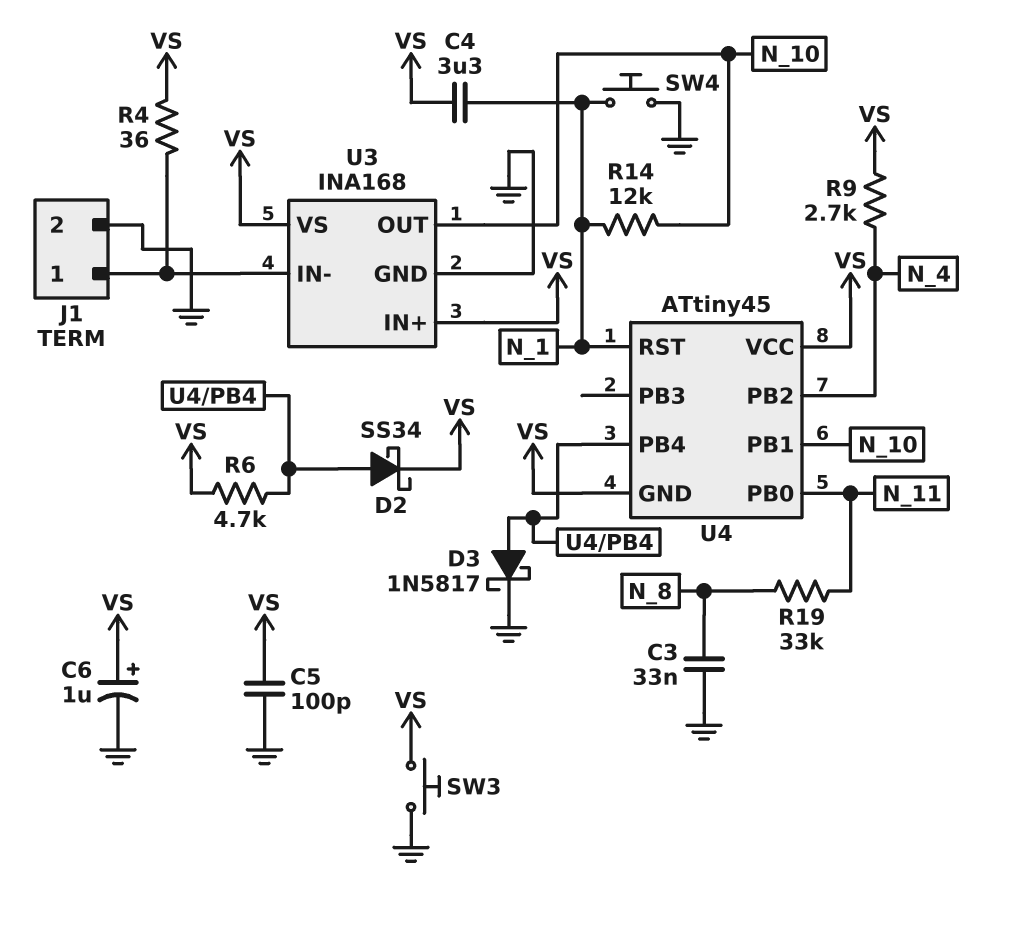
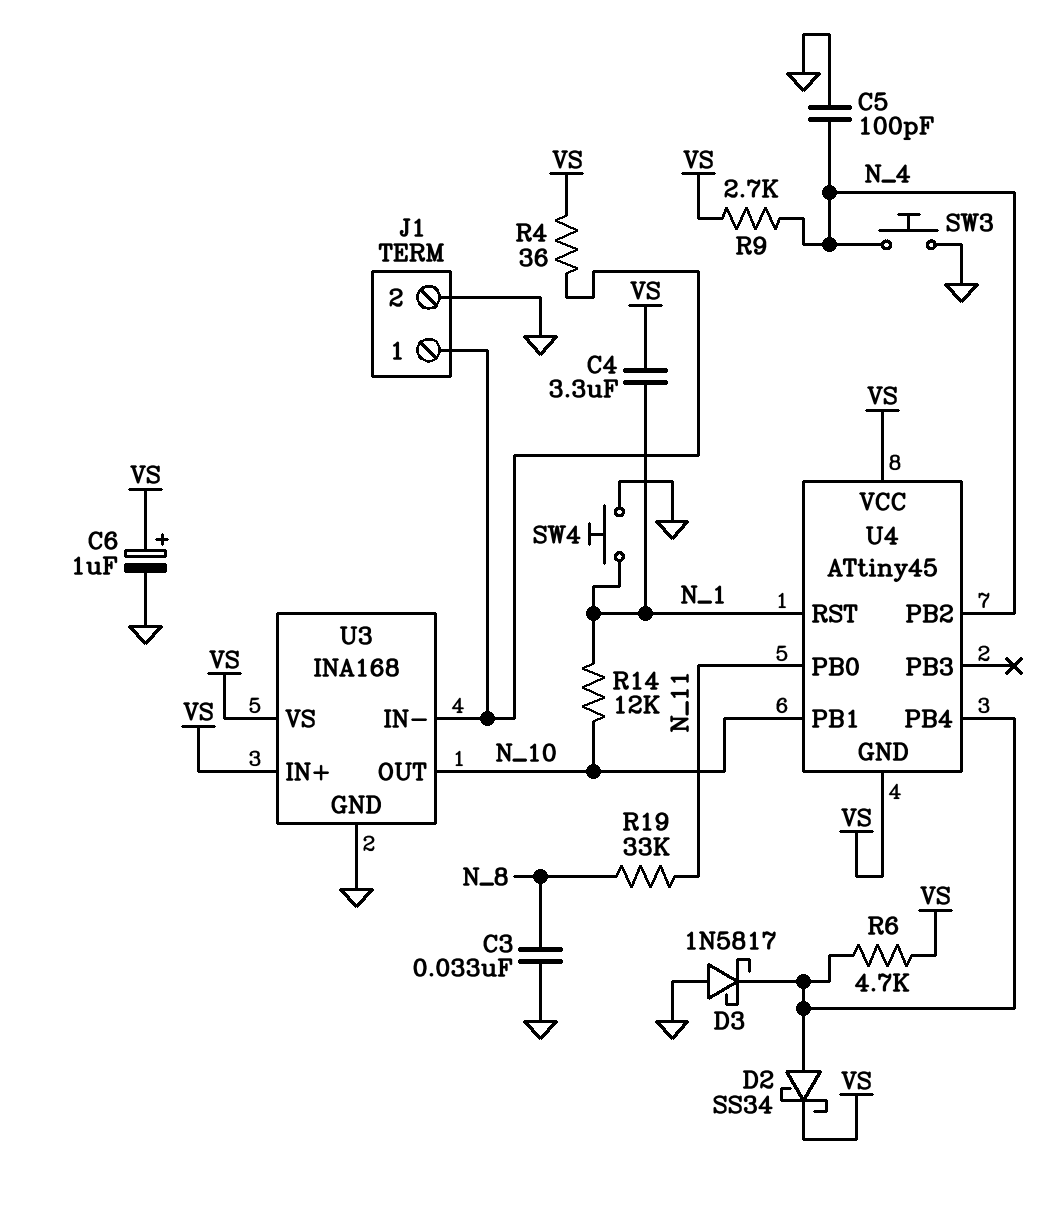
C5: 100pF (GND, VS) -> 100pF (GND, N_4)
D3: schottky 1N5817 (A U4/PB4, K GND) -> schottky 1N5817 (A GND, K U4/PB4)
SW3: button (GND, VS) -> button (GND, N_4)

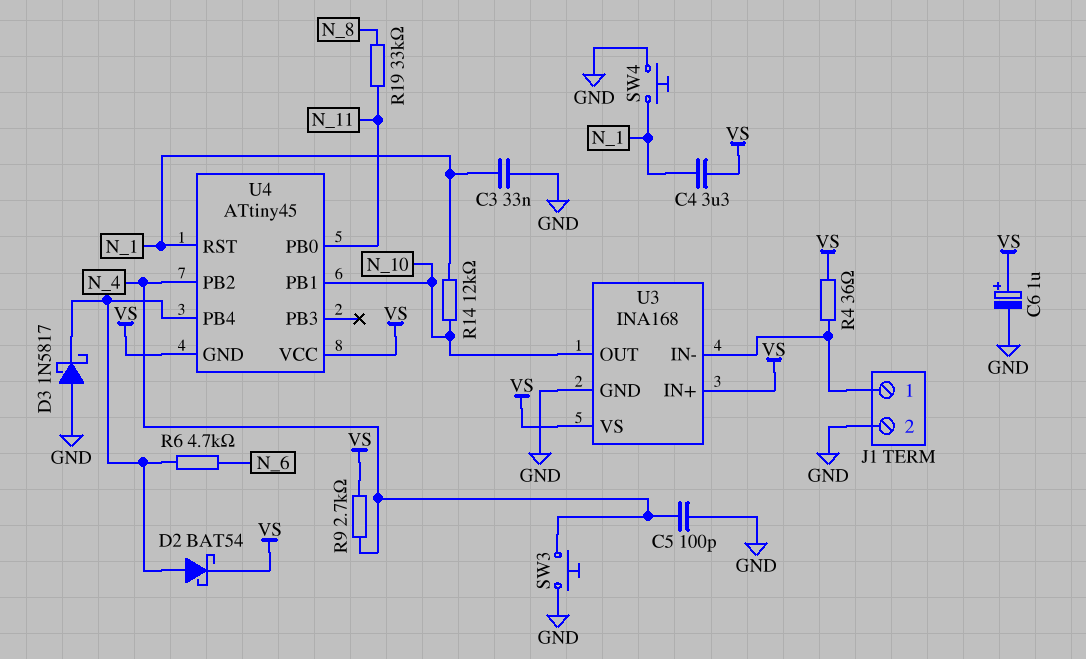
C3: 33nF (GND, N_8) -> 33nF (GND, N_1)
D2: schottky SS34 (A U4/PB4, K VS) -> schottky BAT54 (A U4/PB4, K VS)
R6: 4.7k (U4/PB4, VS) -> 4.7k (N_6, U4/PB4)

